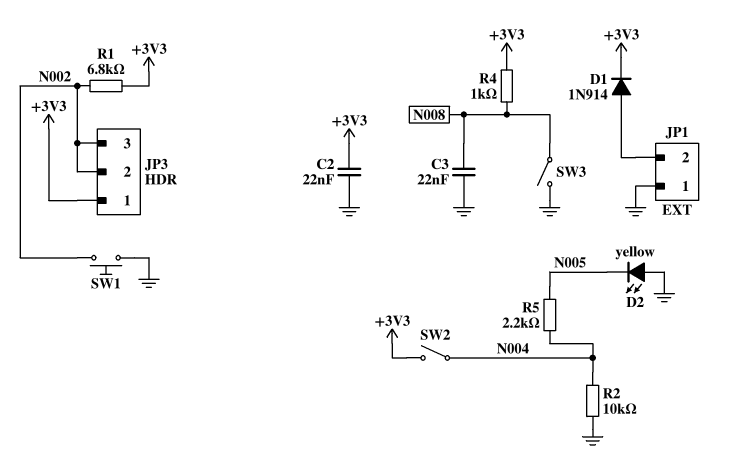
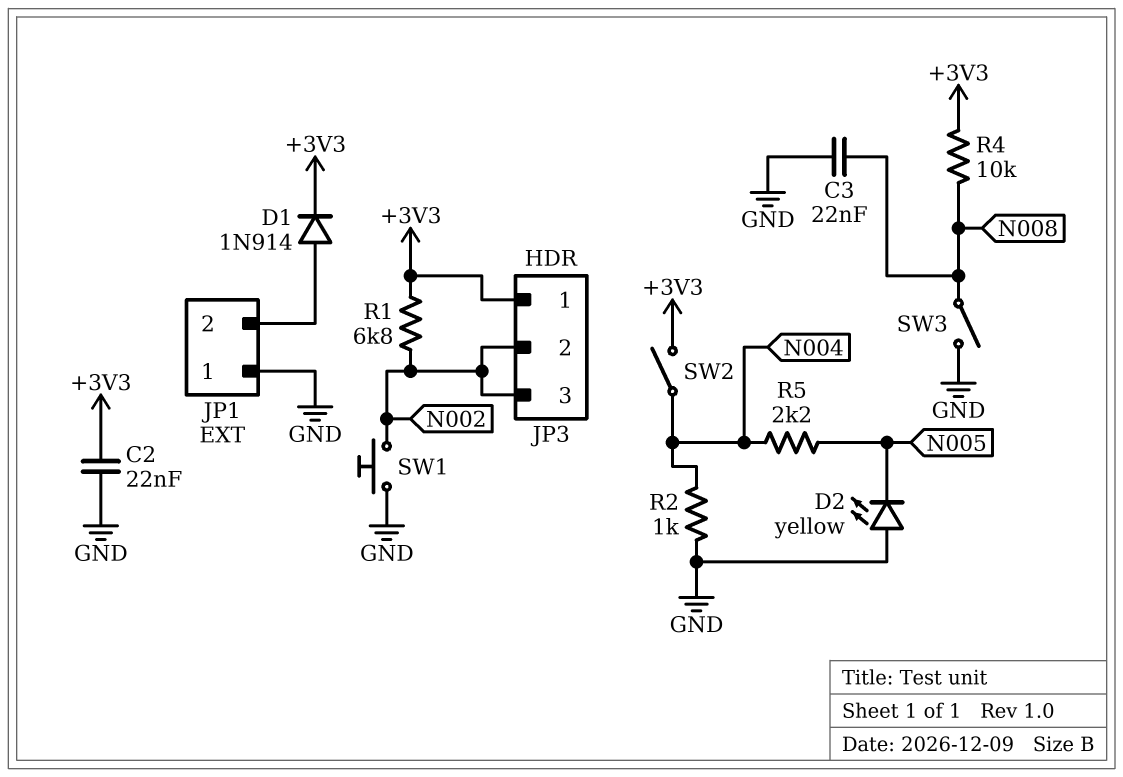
R2: 10k (GND, N004) -> 1k (GND, N004)
R4: 1k (+3V3, N008) -> 10k (+3V3, N008)

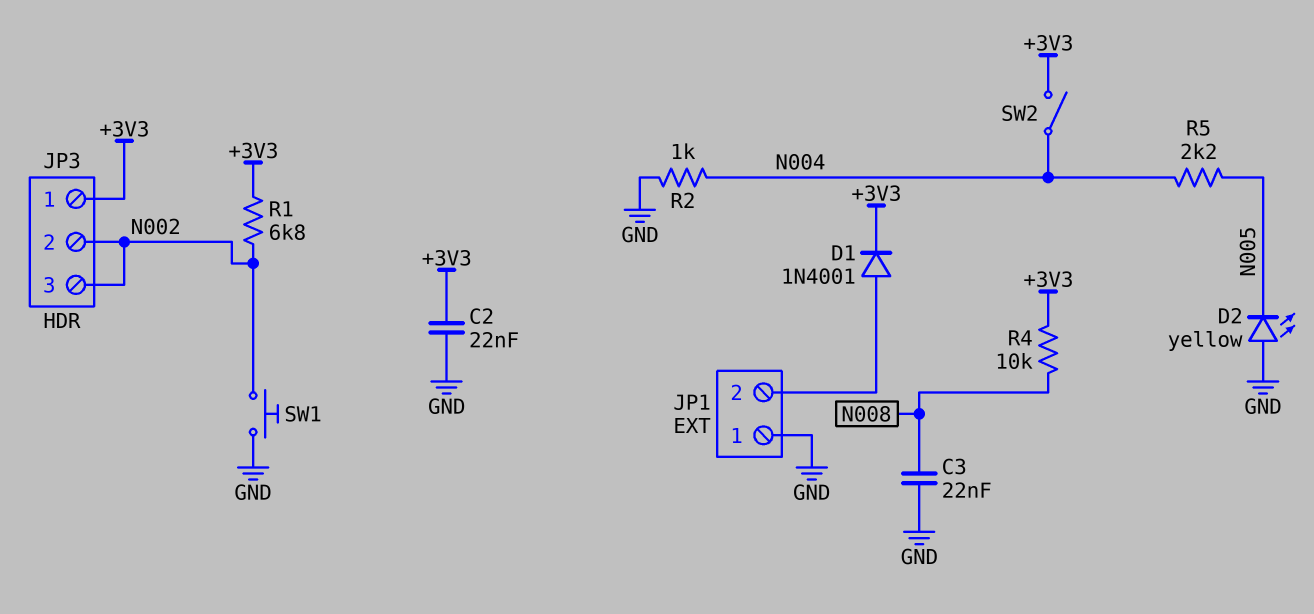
D1: diode 1N914 (A JP1/2, K +3V3) -> diode 1N4001 (A JP1/2, K +3V3)
SW3: switch (GND, N008) -> none

